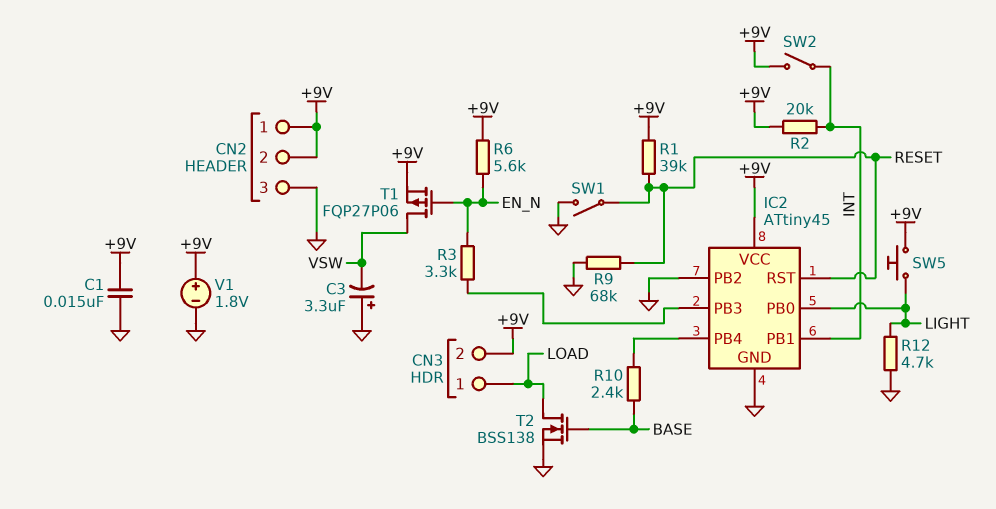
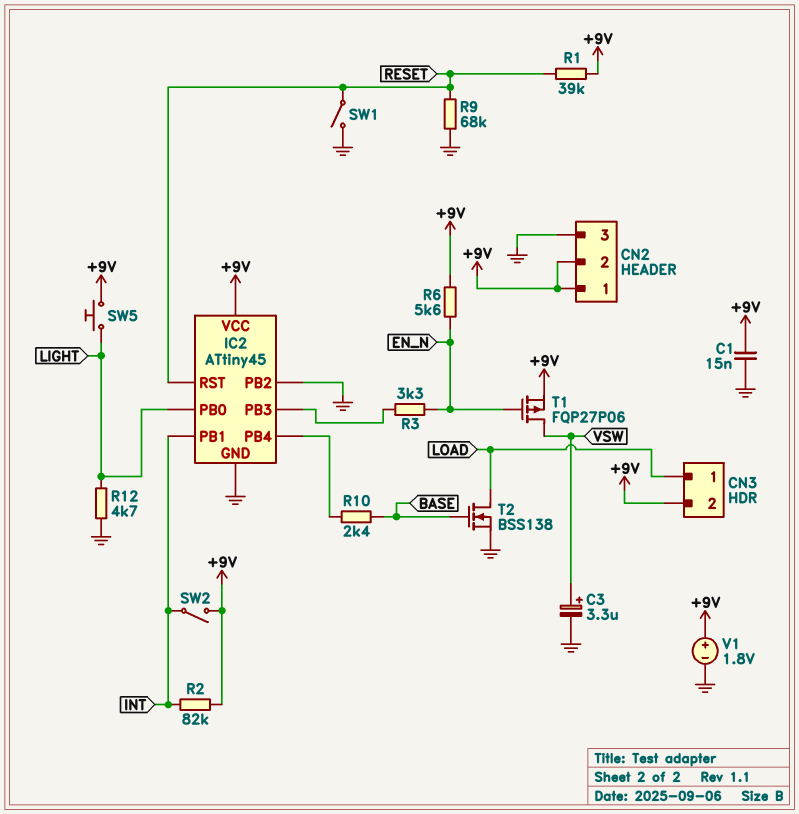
C3: 3.3uF (plus GND, minus VSW) -> 3.3uF (plus VSW, minus GND)
R2: 20k (+9V, INT) -> 82k (+9V, INT)

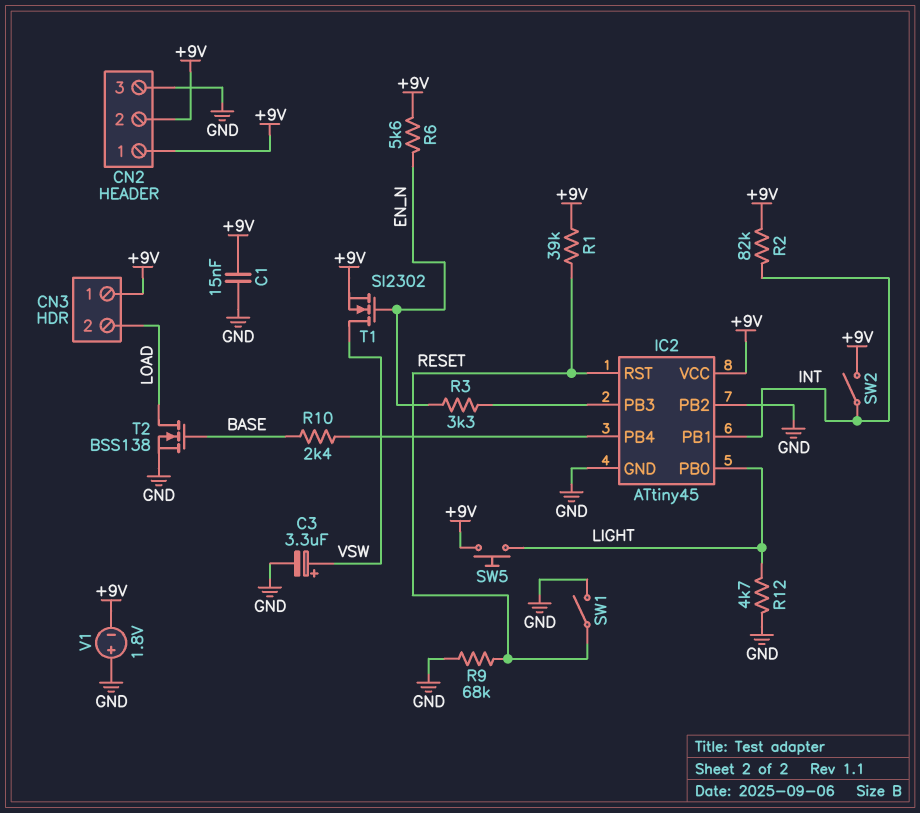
CN3 pin 1: LOAD -> +9V
CN3 pin 2: +9V -> LOAD
T1: PMOS FQP27P06 (G EN_N, D VSW, S +9V) -> NMOS SI2302 (G EN_N, D VSW, S +9V)
V1: 1.8V (plus +9V, minus GND) -> 1.8V (plus GND, minus +9V)

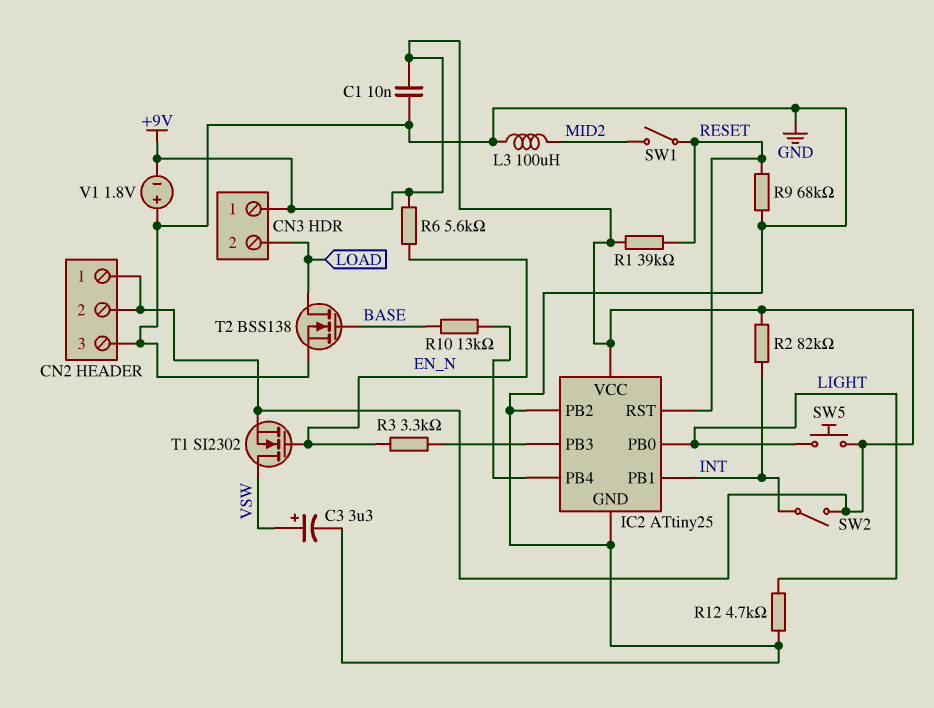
C1: 15nF (+9V, GND) -> 10nF (+9V, GND)
IC2: ATtiny45 -> ATtiny25
L3: none -> 100uH (GND, MID2)
R10: 2.4k (BASE, IC2/PB4) -> 13k (BASE, IC2/PB4)
SW1: switch (GND, RESET) -> switch (MID2, RESET)

